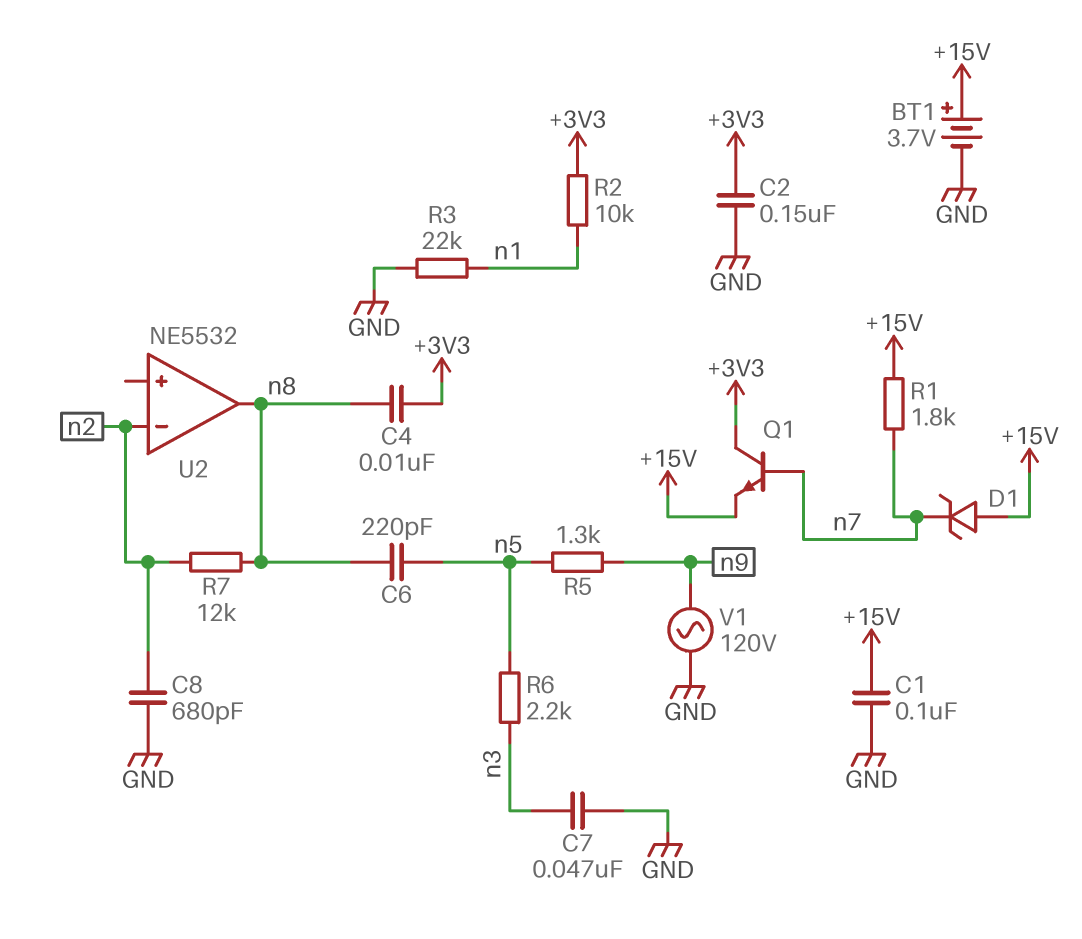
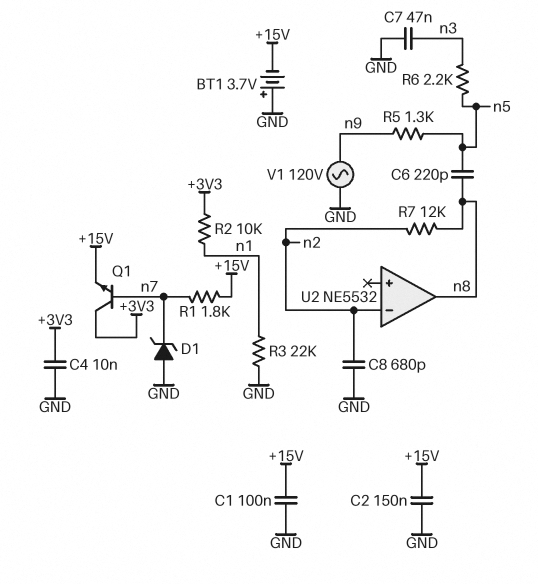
BT1: 3.7V (plus +15V, minus GND) -> 3.7V (plus GND, minus +15V)
C2: 150nF (+3V3, GND) -> 150nF (+15V, GND)
C4: 10nF (+3V3, n8) -> 10nF (+3V3, GND)
D1: zener (A +15V, K n7) -> zener (A GND, K n7)

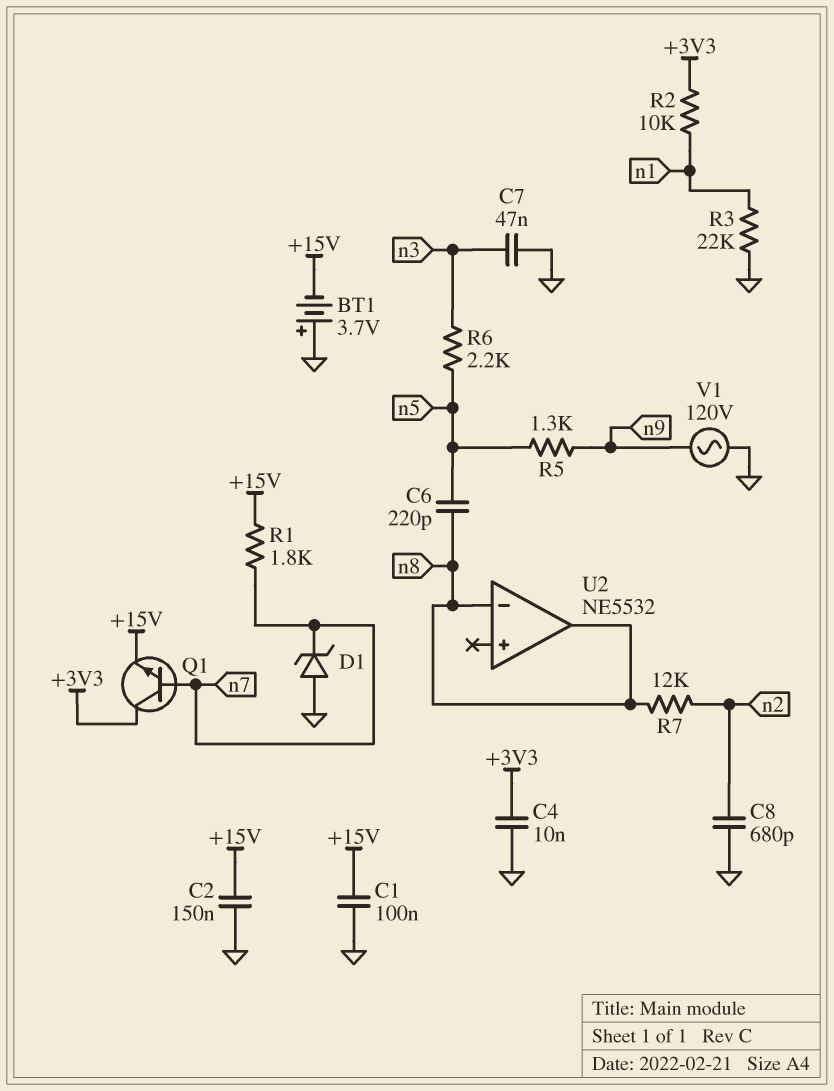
U2 pin in-: n2 -> n8

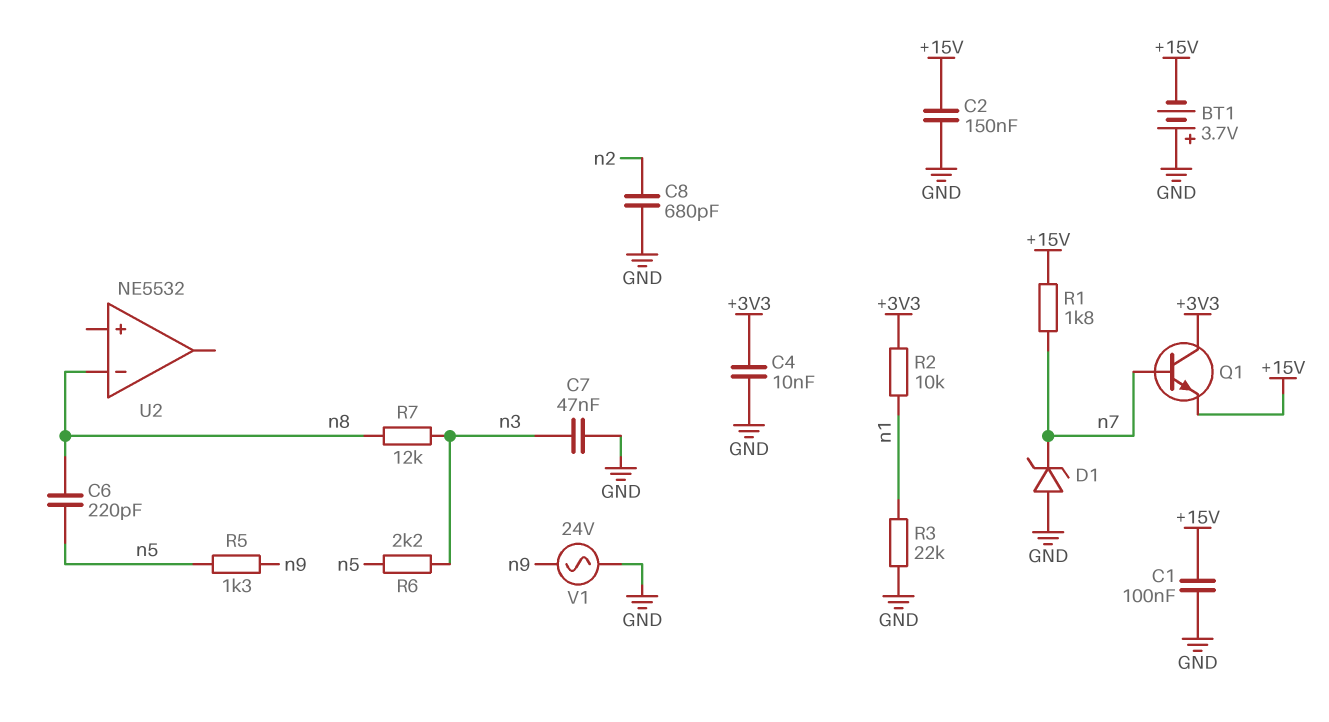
R7: 12k (n2, n8) -> 12k (n3, n8)
U2 pin out: n8 -> none
V1: AC 120V (GND, n9) -> AC 24V (GND, n9)

